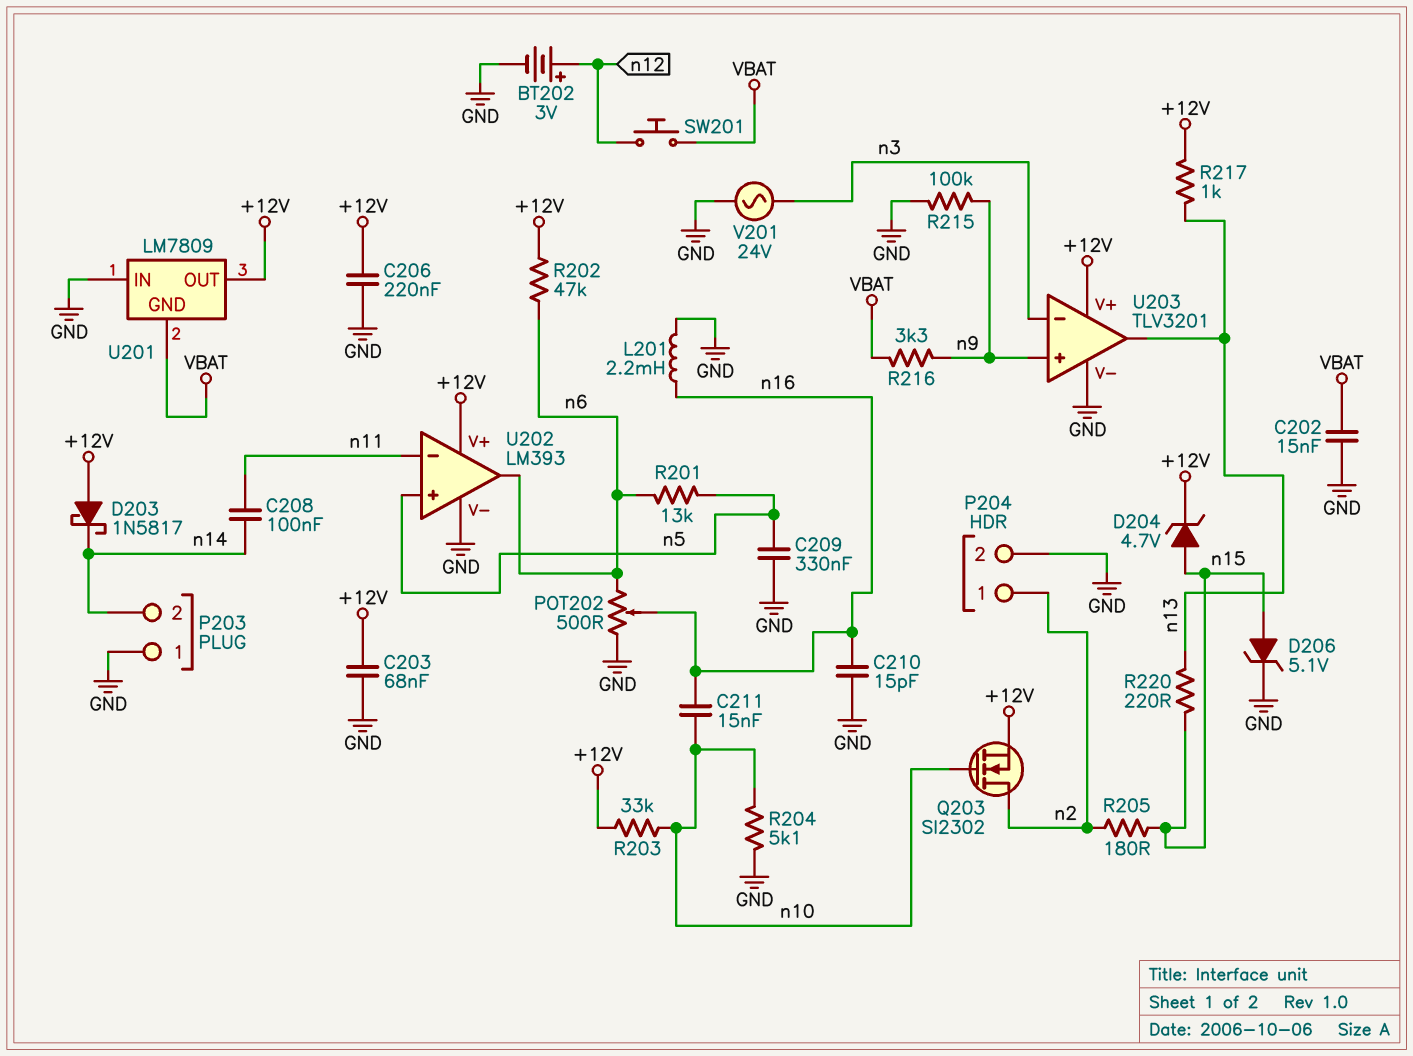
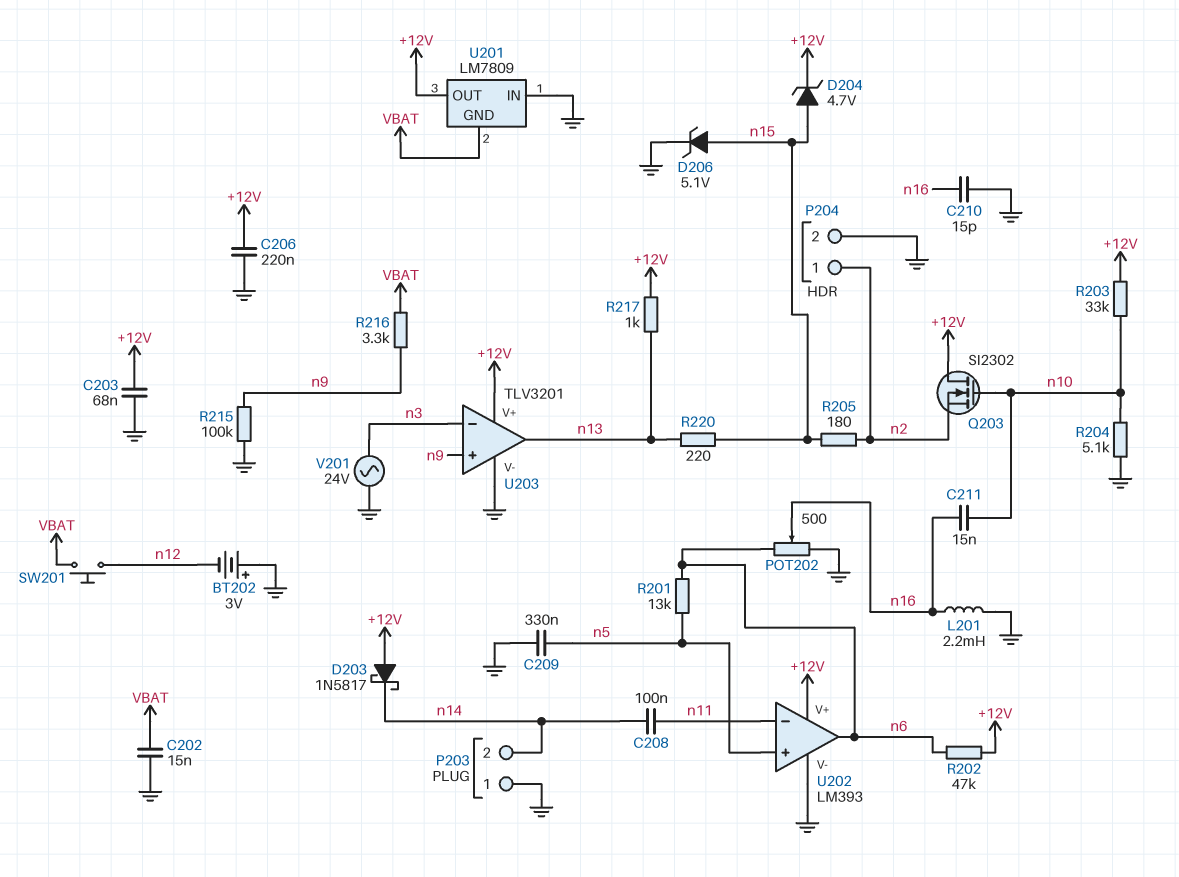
BT202: 3V (plus n12, minus GND) -> 3V (plus GND, minus n12)
Q203: NMOS SI2302 (G n10, D n2, S +12V) -> NMOS SI2302 (G n10, D +12V, S n2)

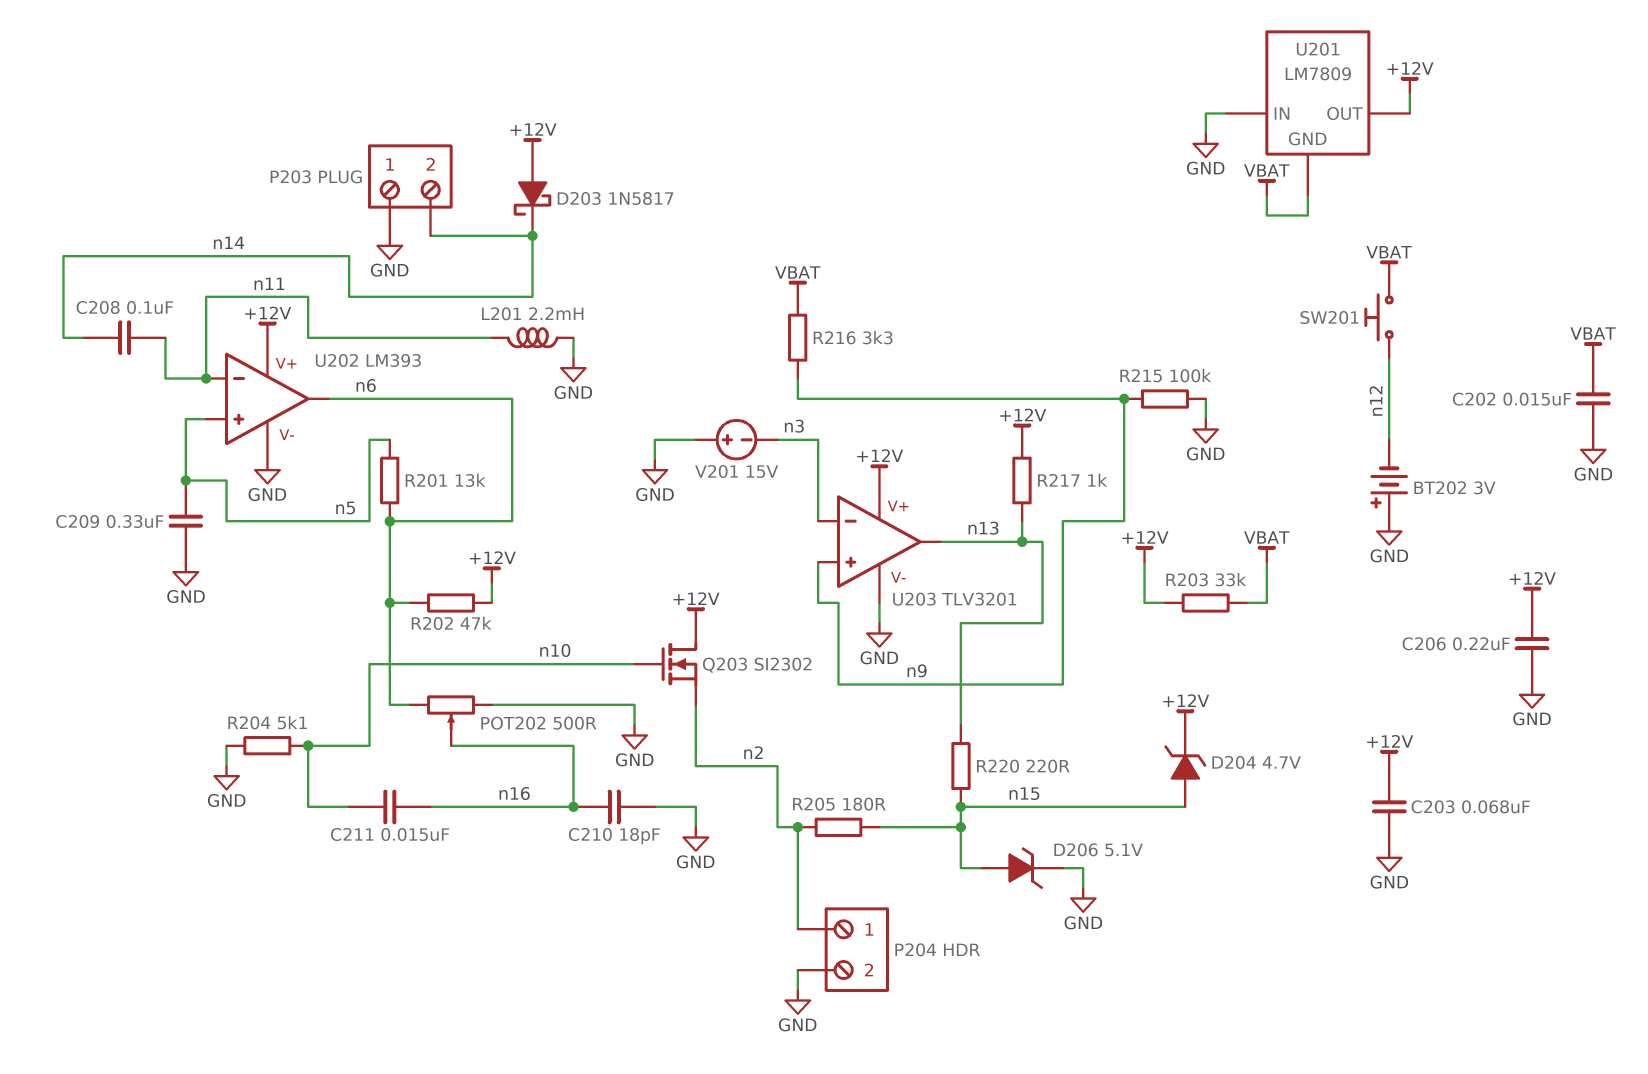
C210: 15pF (GND, n16) -> 18pF (GND, n16)
L201: 2.2mH (GND, n16) -> 2.2mH (GND, n11)
R203: 33k (+12V, n10) -> 33k (+12V, VBAT)
V201: AC 24V (GND, n3) -> 15V (plus GND, minus n3)

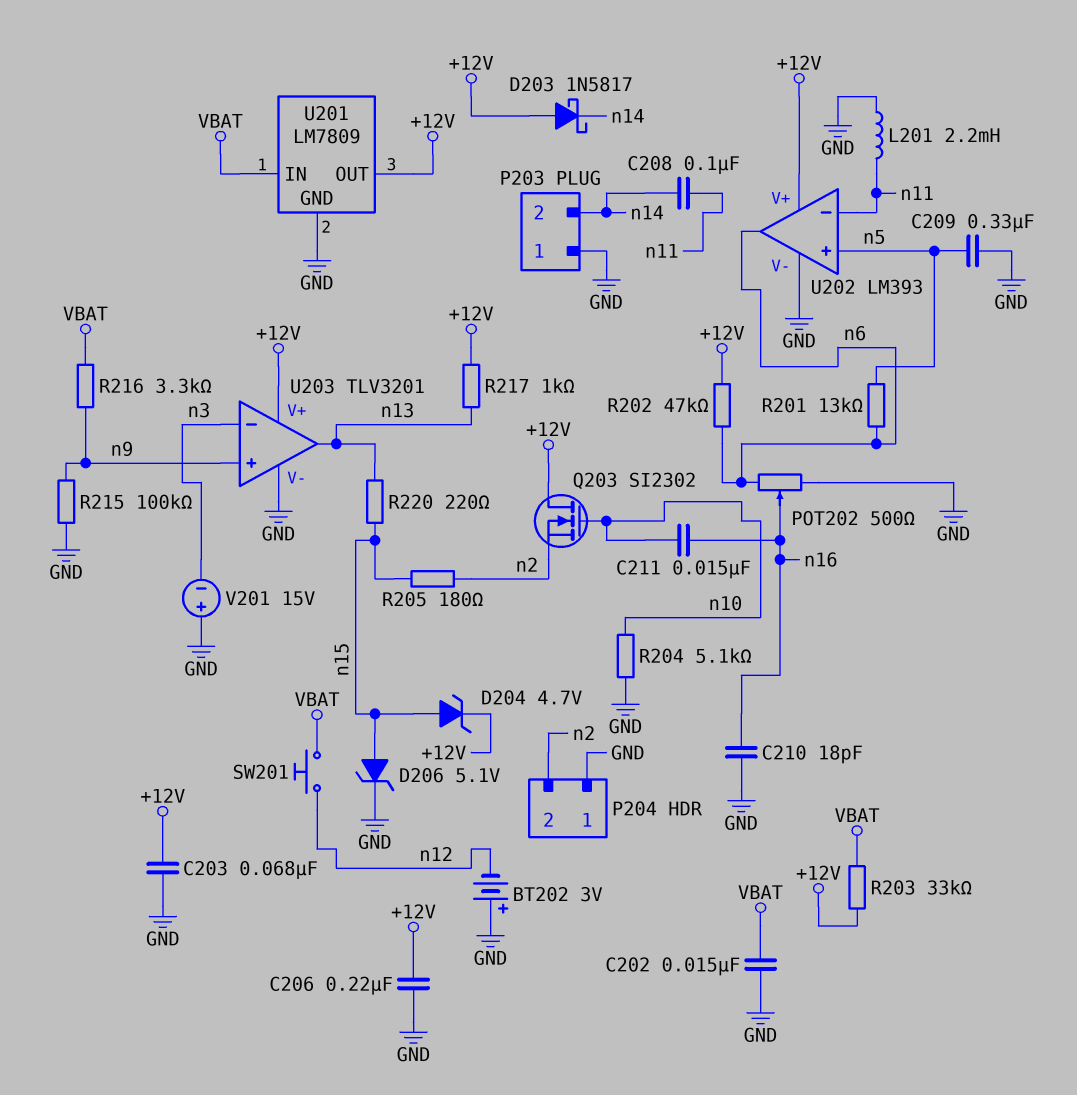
P204 pin 1: n2 -> GND
P204 pin 2: GND -> n2
U201 pin GND: VBAT -> GND
U201 pin IN: GND -> VBAT

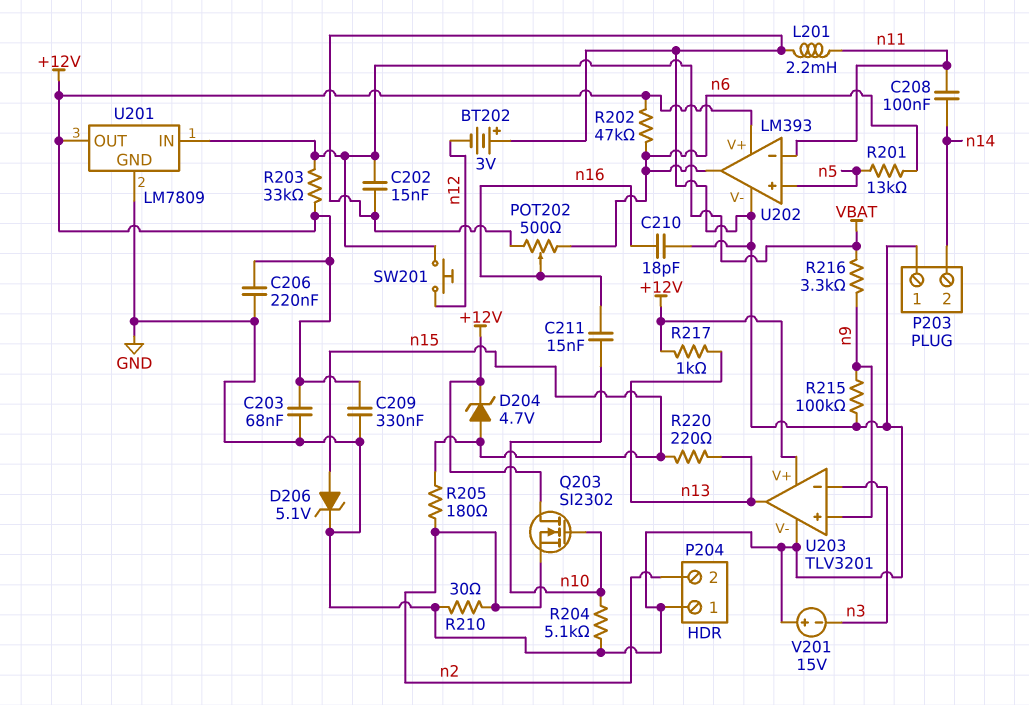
C209: 330nF (GND, n5) -> 330nF (+12V, GND)
D203: schottky 1N5817 (A +12V, K n14) -> none
R210: none -> 30 (GND, n2)

